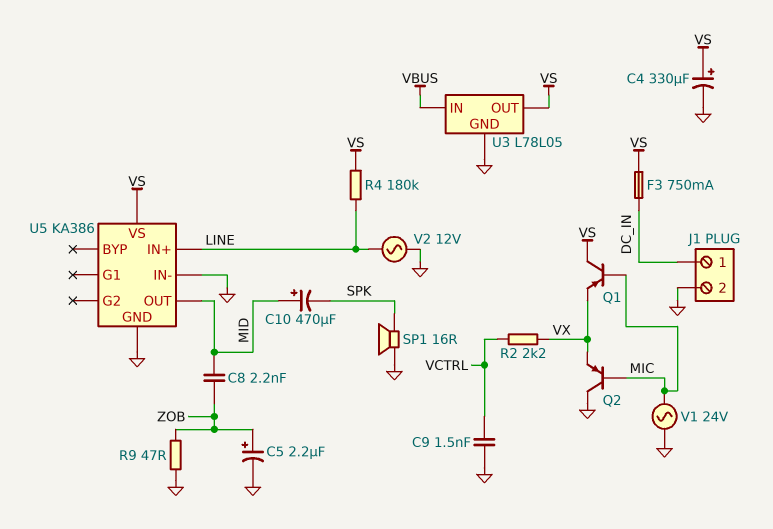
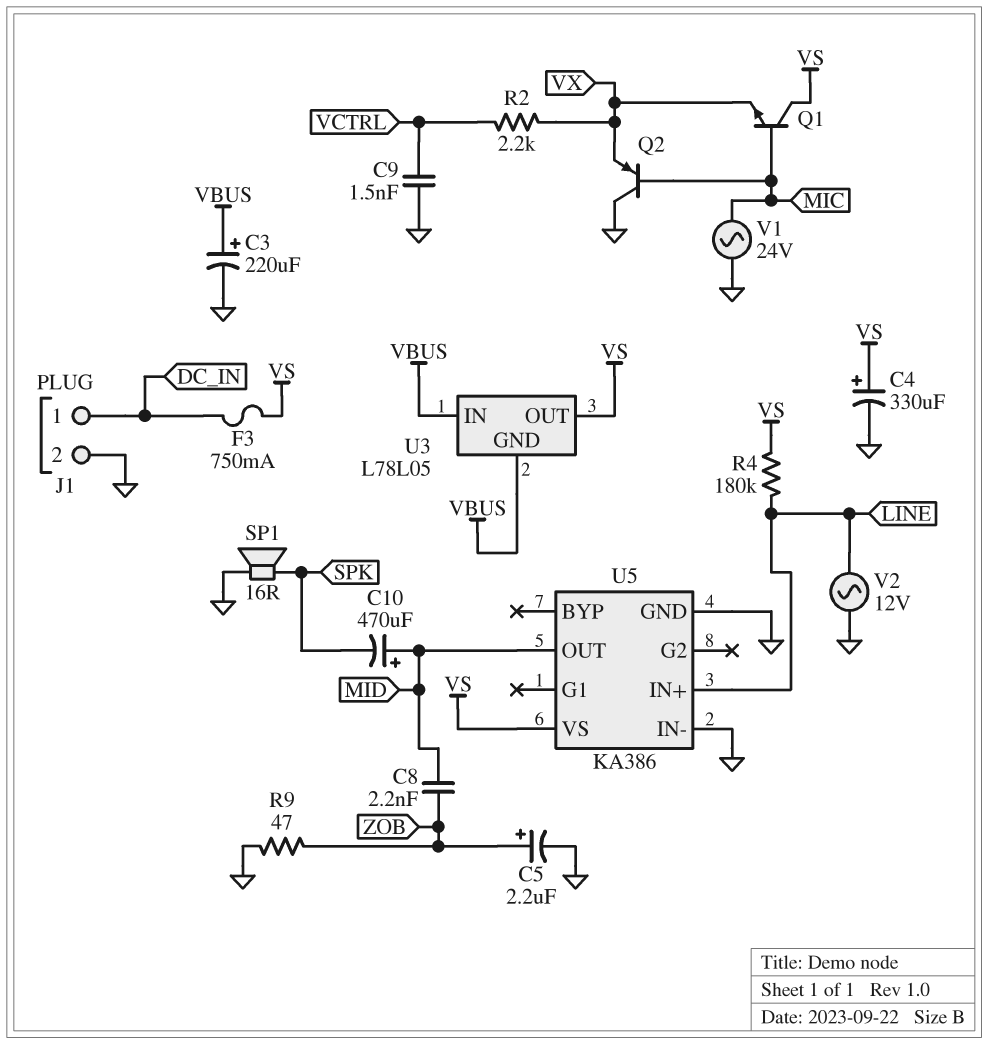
C3: none -> 220uF (plus VBUS, minus GND)
Q1: PNP (B MIC, C VS, E VX) -> NPN (B MIC, C VS, E VX)
U3 pin GND: GND -> VBUS

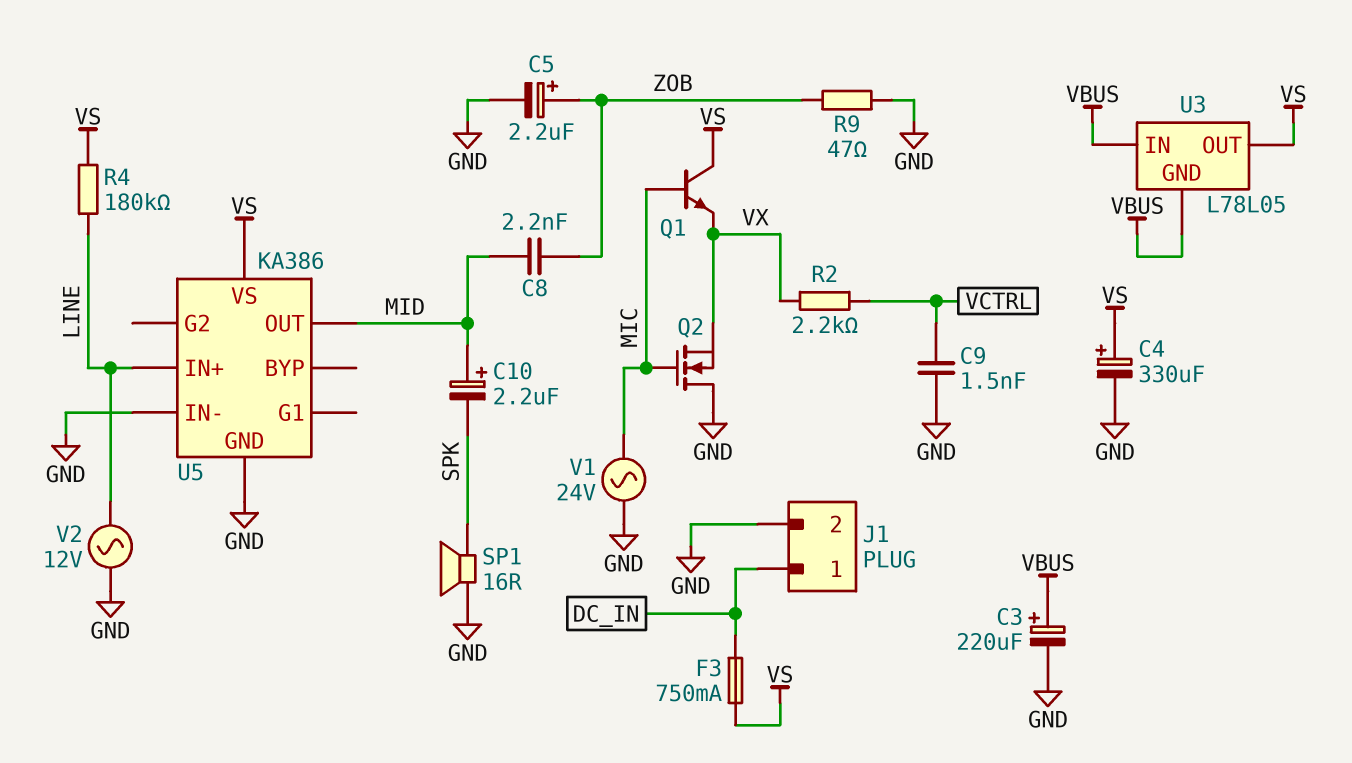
C10: 470uF (plus MID, minus SPK) -> 2.2uF (plus MID, minus SPK)
Q2: PNP (B MIC, C GND, E VX) -> NMOS (G MIC, D GND, S VX)

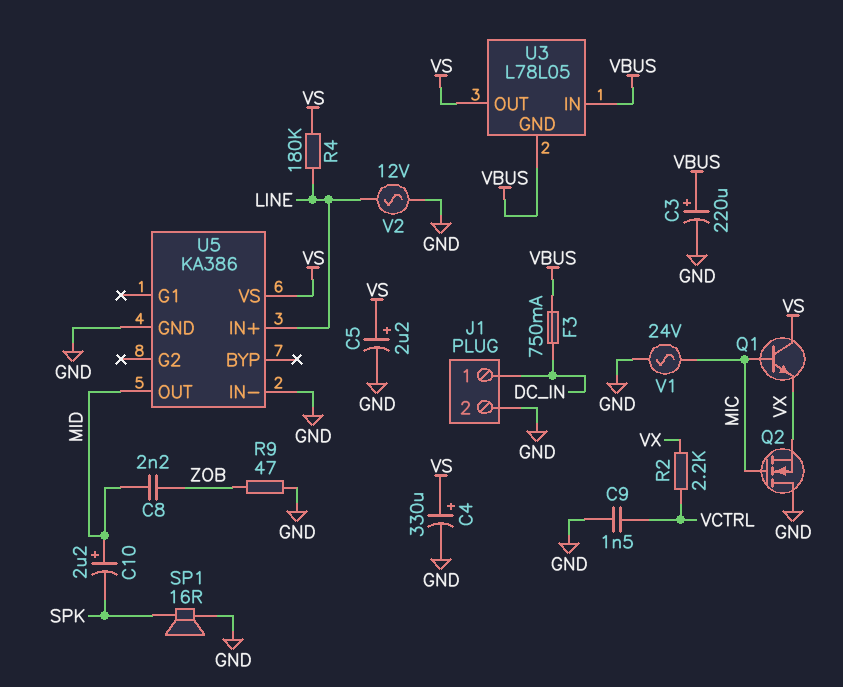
C5: 2.2uF (plus ZOB, minus GND) -> 2.2uF (plus VS, minus GND)
F3: 750mA (DC_IN, VS) -> 750mA (DC_IN, VBUS)

